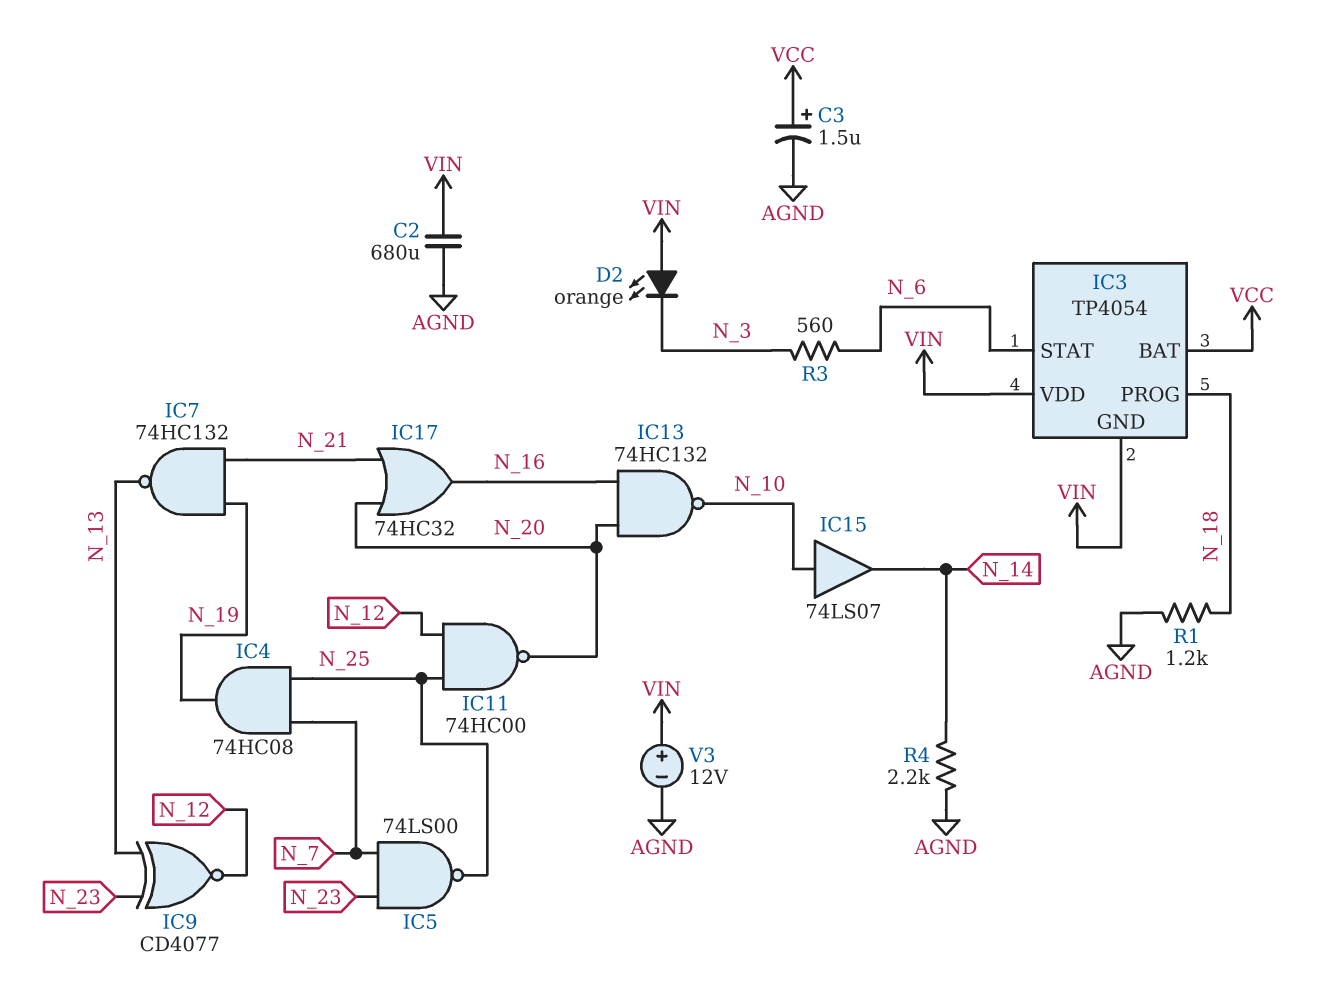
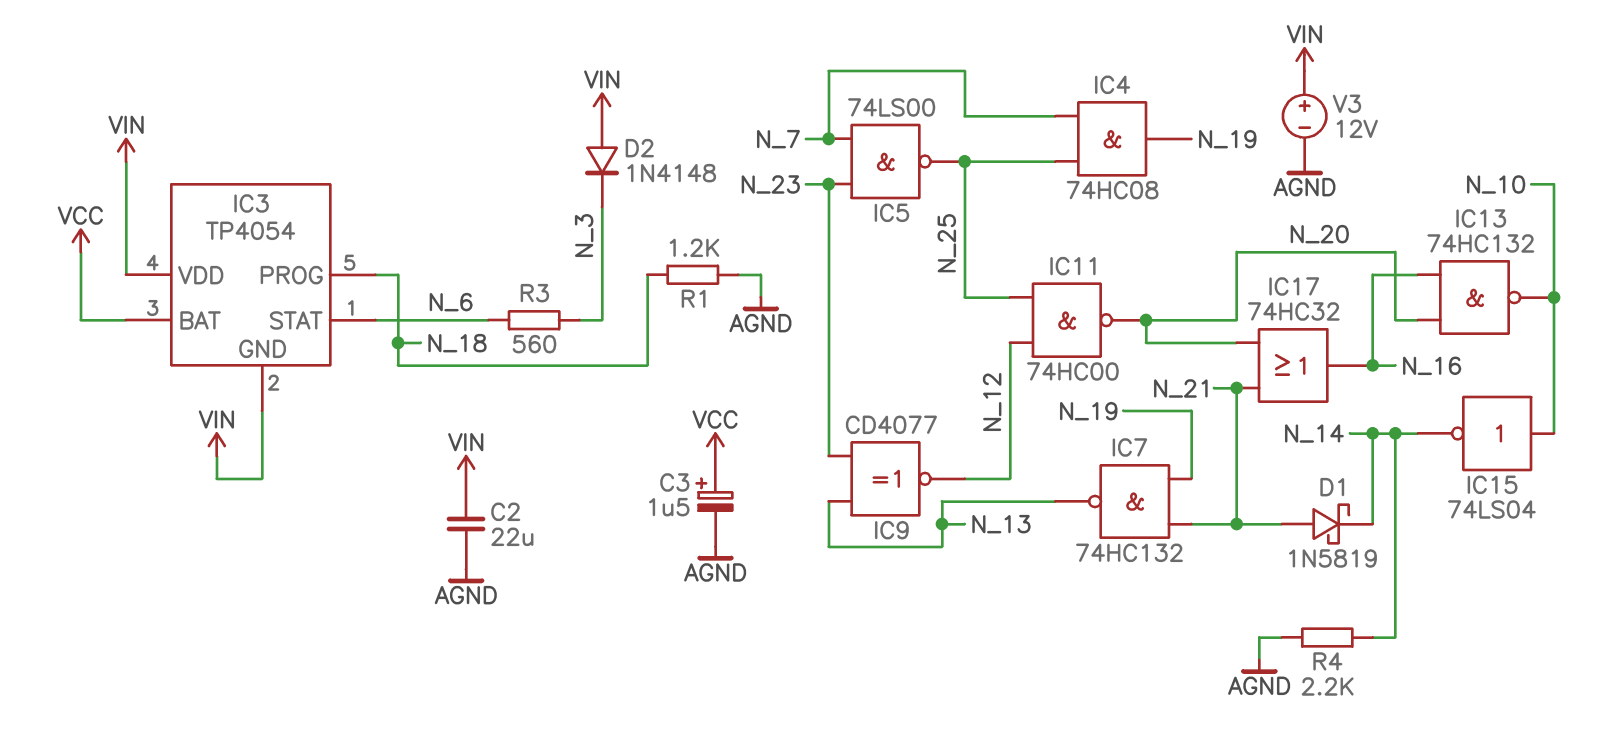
C2: 680uF (AGND, VIN) -> 22uF (AGND, VIN)
D1: none -> schottky 1N5819 (A N_21, K N_14)
D2: LED orange (A VIN, K N_3) -> diode 1N4148 (A VIN, K N_3)
IC15: buffer 74LS07 (in N_10, out N_14) -> NOT 74LS04 (in N_10, out N_14)

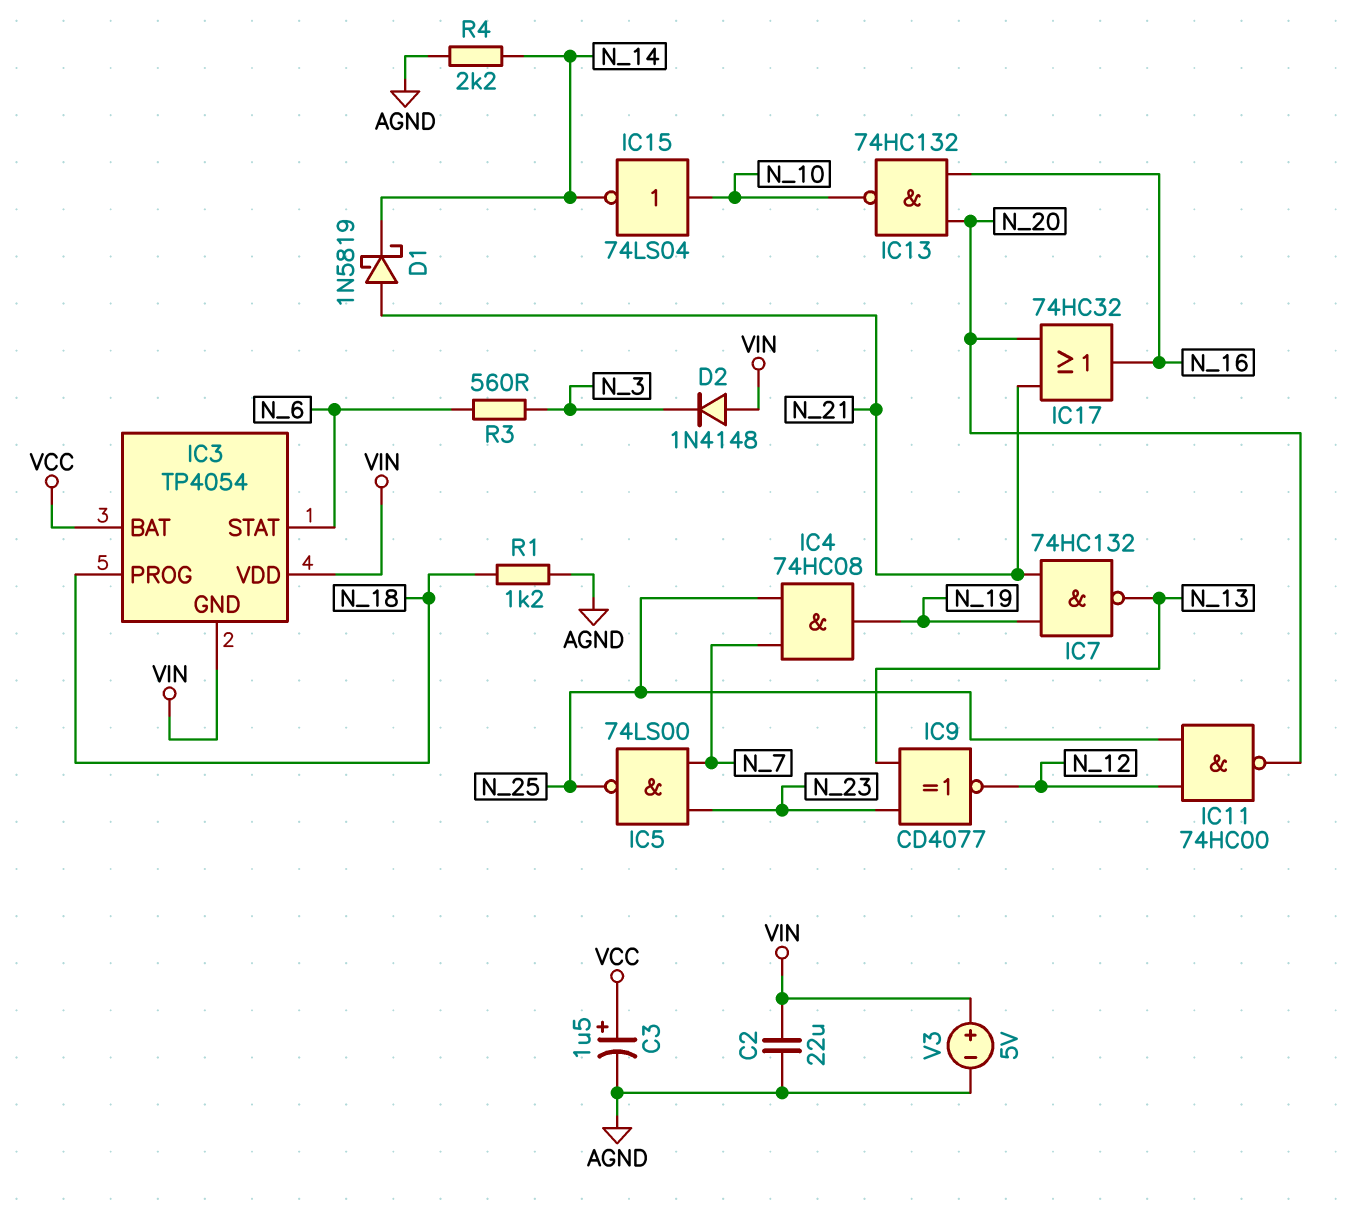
V3: 12V (plus VIN, minus AGND) -> 5V (plus VIN, minus AGND)

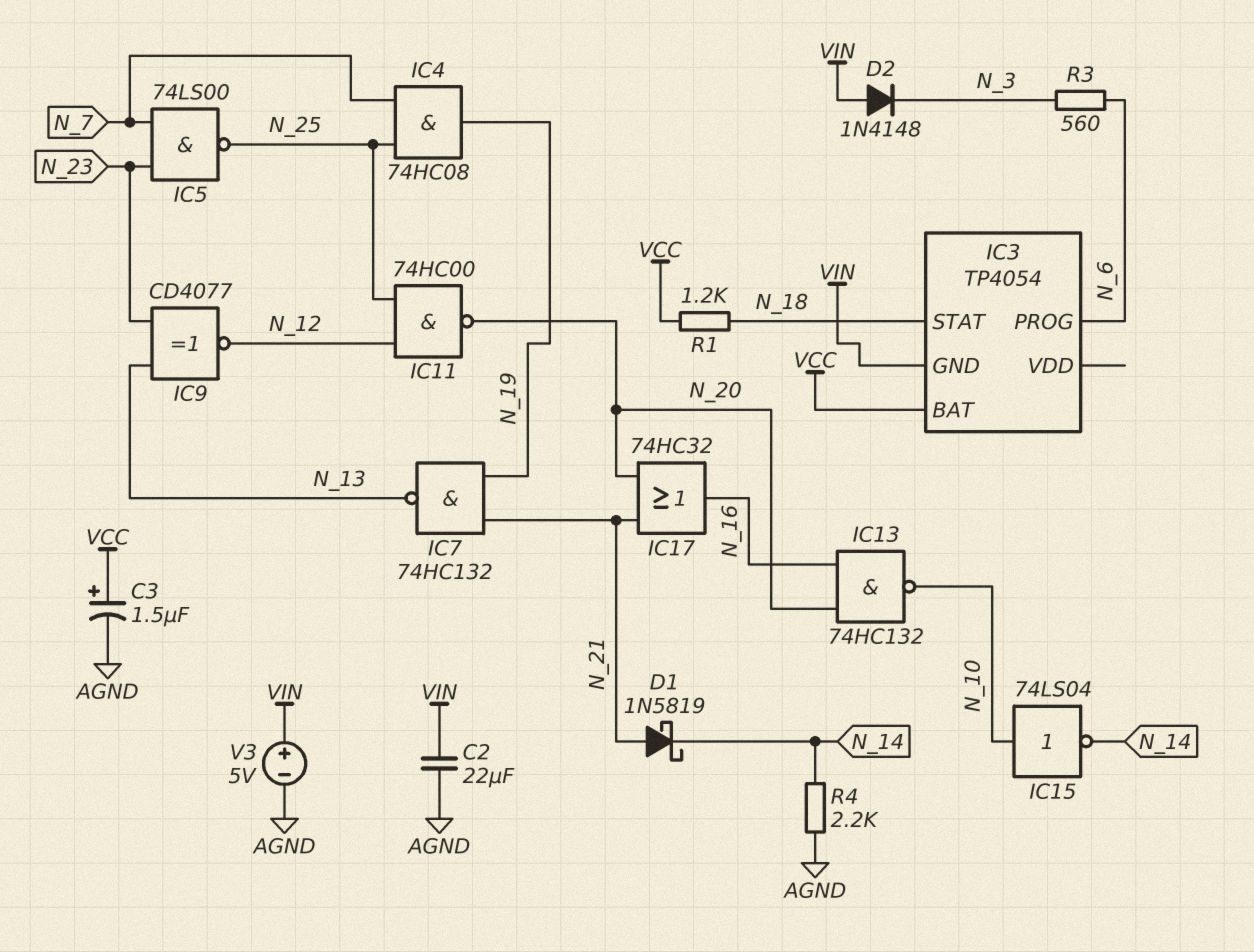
IC3 pin PROG: N_18 -> N_6
IC3 pin STAT: N_6 -> N_18
IC3 pin VDD: VIN -> none
R1: 1.2k (AGND, N_18) -> 1.2k (N_18, VCC)

